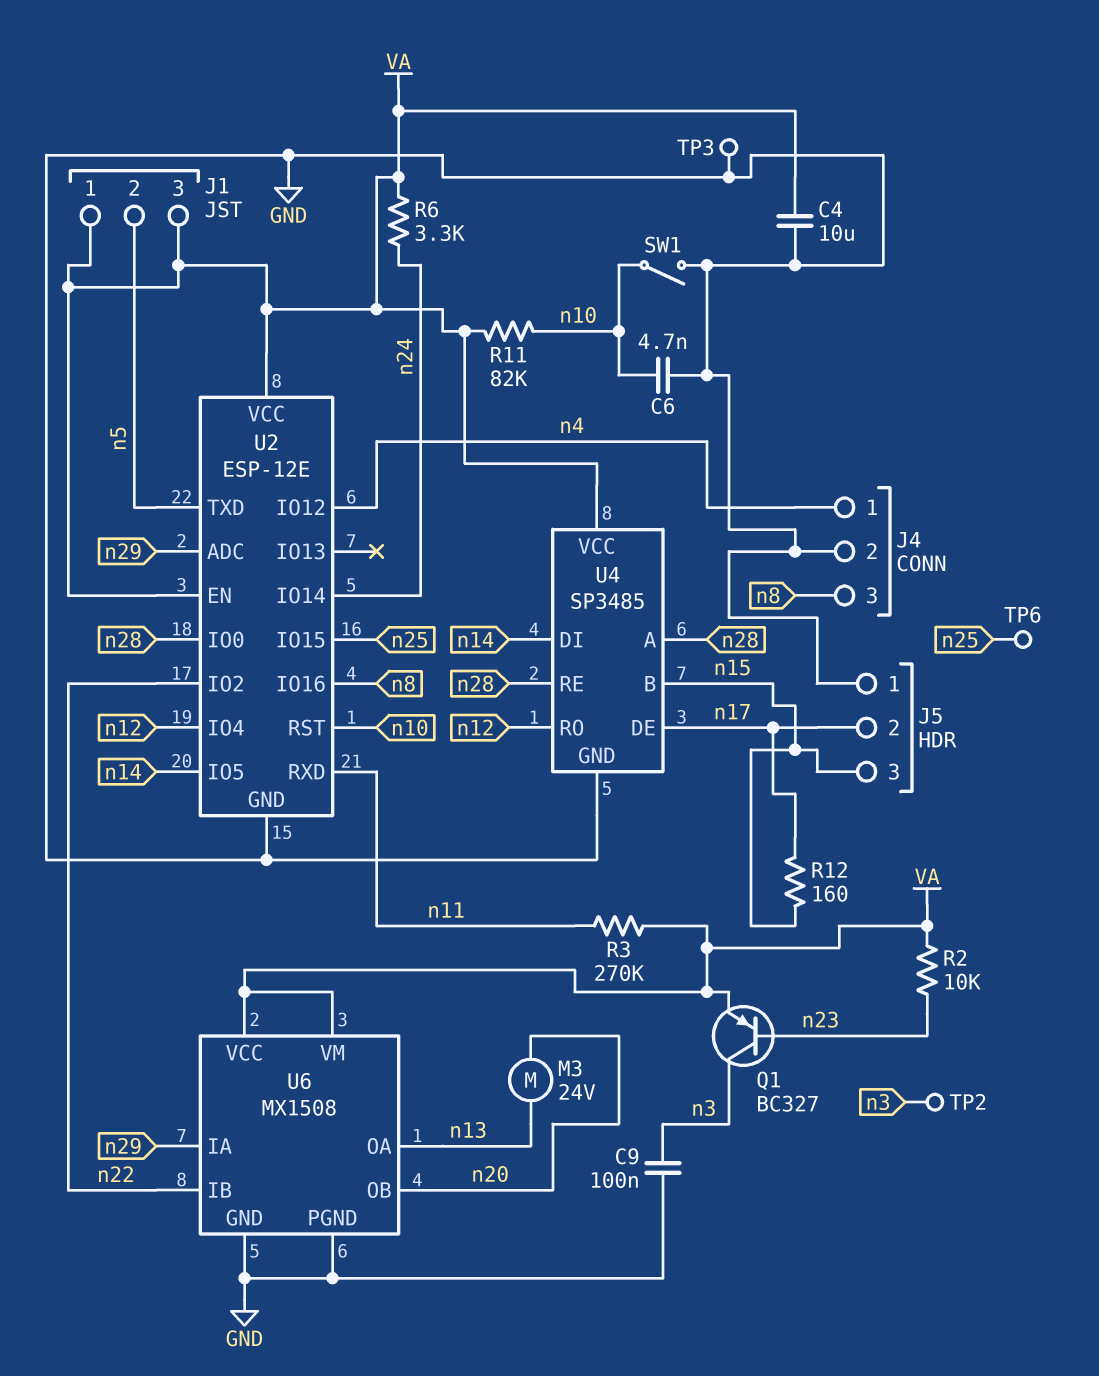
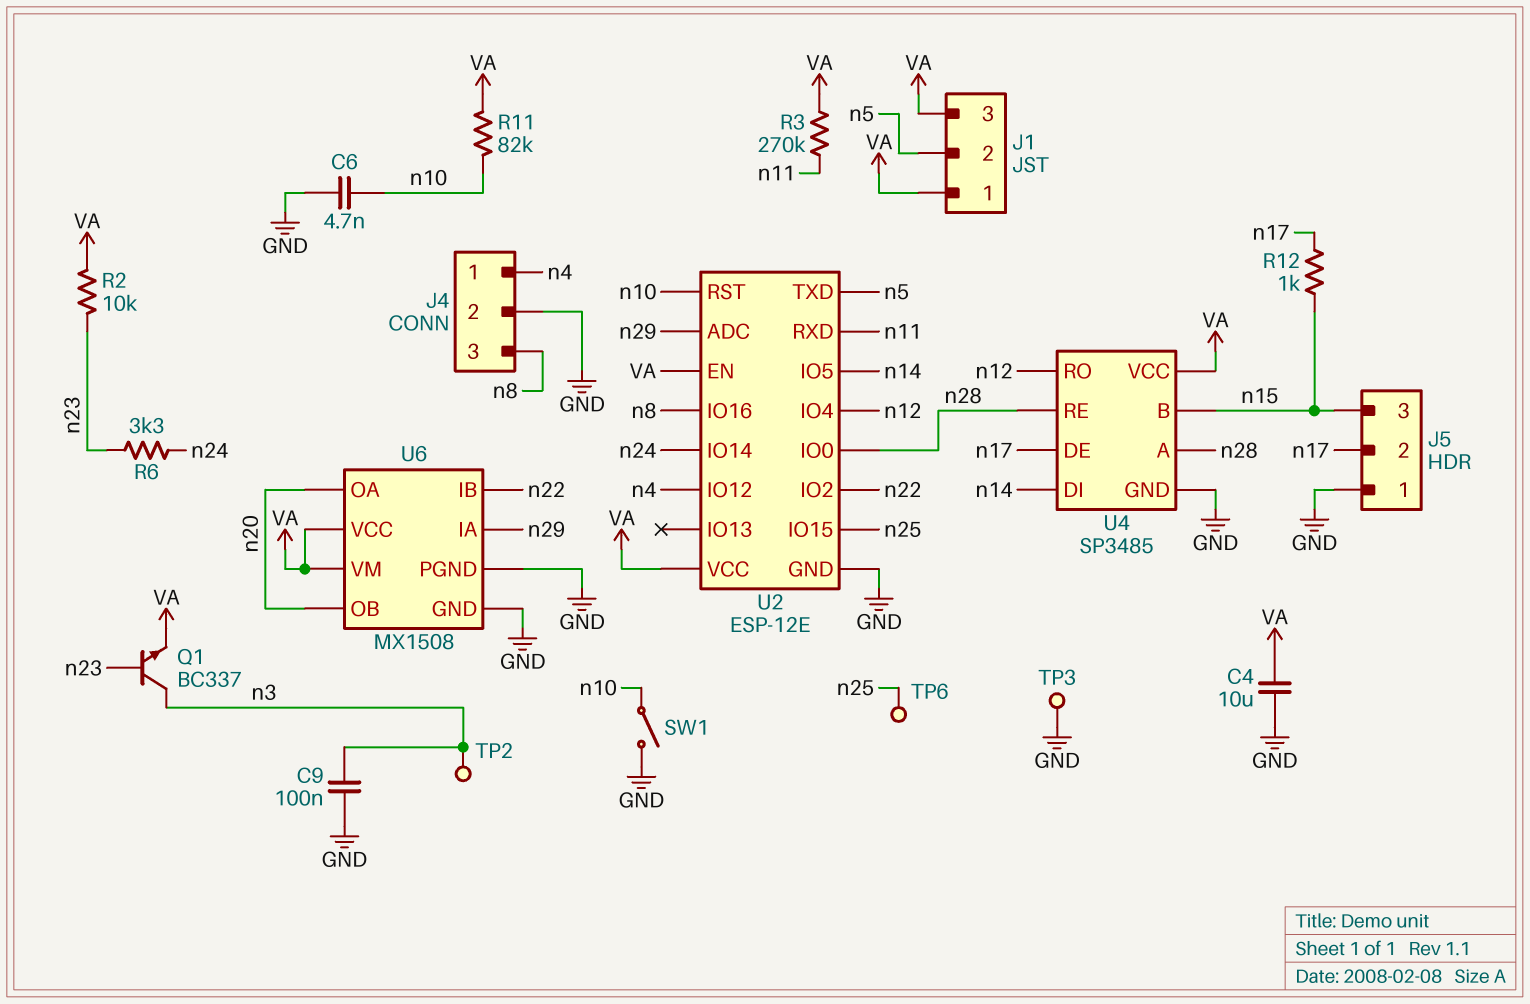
M3: motor 24V (n13, n20) -> none
Q1: PNP BC327 (B n23, C n3, E VA) -> NPN BC337 (B n23, C n3, E VA)
R6: 3.3k (VA, n24) -> 3.3k (n23, n24)
R12: 160 (n15, n17) -> 1k (n15, n17)
U6 pin OA: n13 -> n20

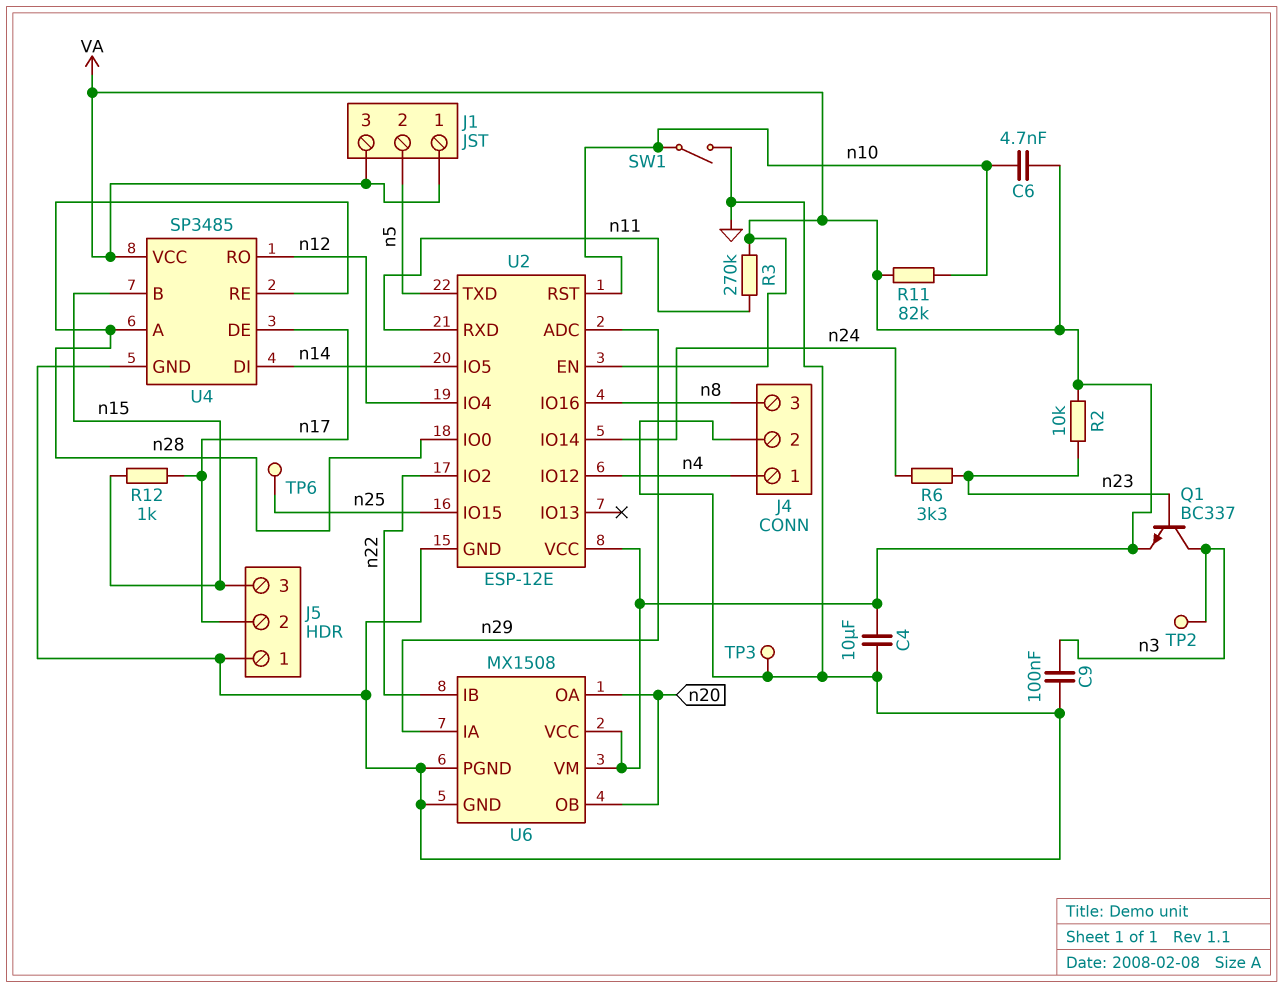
C6: 4.7nF (GND, n10) -> 4.7nF (VA, n10)

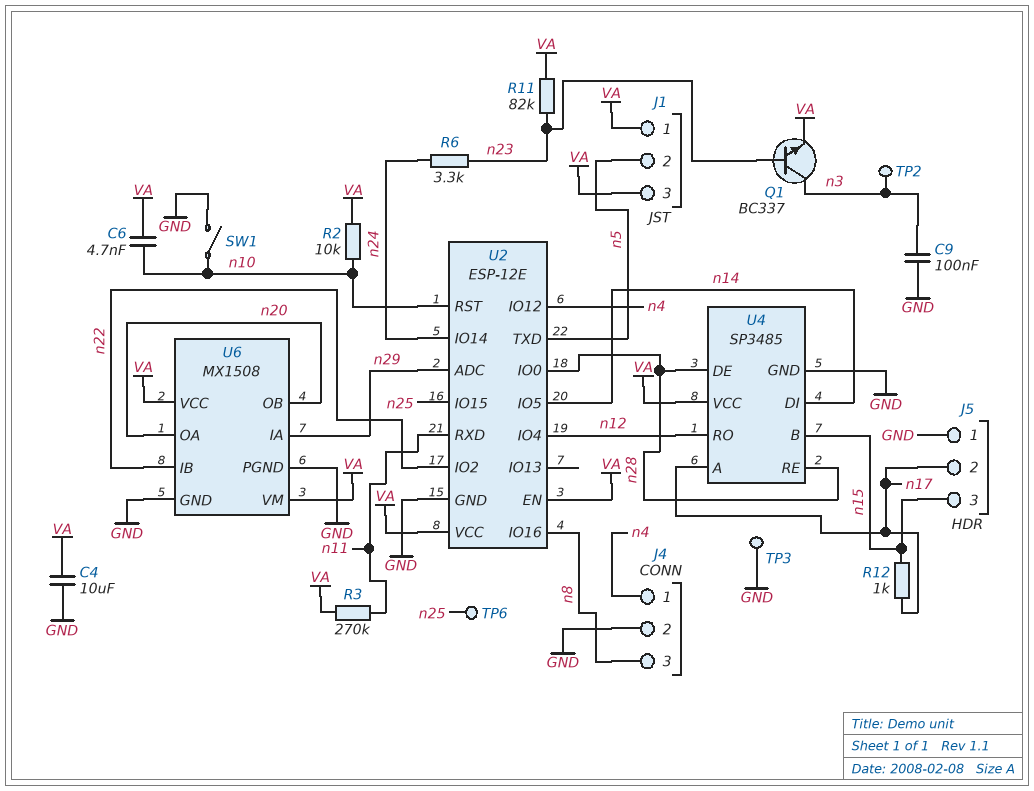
R2: 10k (VA, n23) -> 10k (VA, n10)
R11: 82k (VA, n10) -> 82k (VA, n23)
U4 pin A: n28 -> n17
U4 pin DE: n17 -> n28

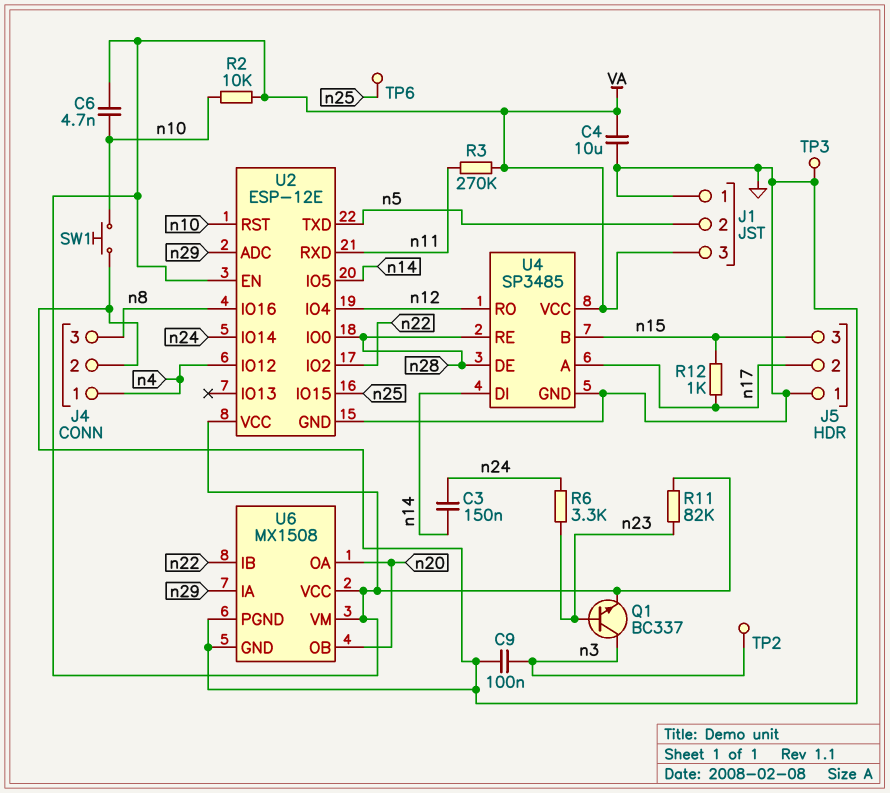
C3: none -> 150nF (n14, n24)
J1 pin 1: VA -> GND
SW1: switch (GND, n10) -> button (GND, n10)

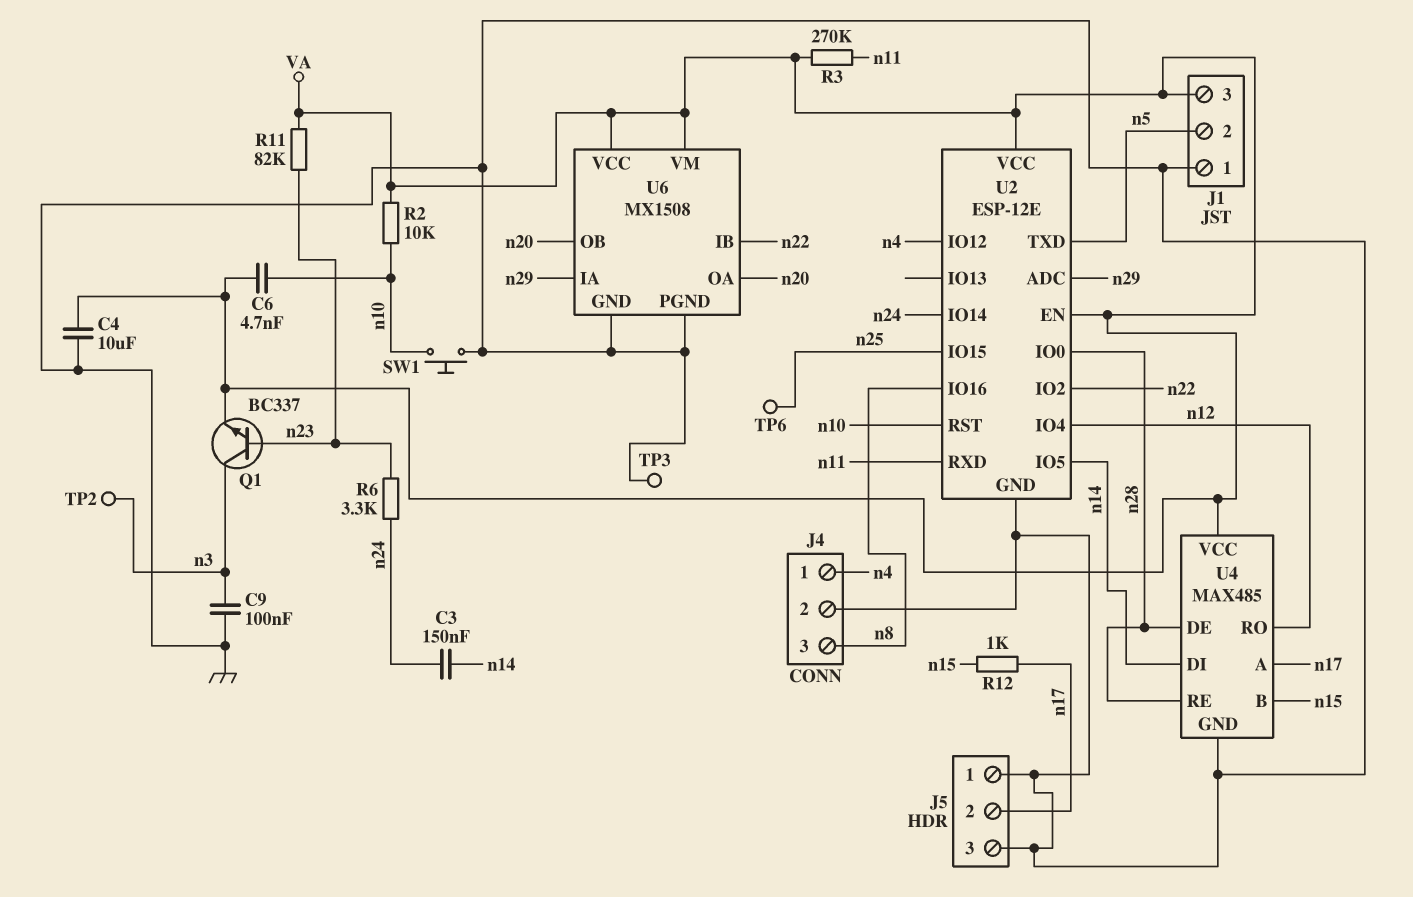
J5 pin 3: n15 -> GND
U4: SP3485 -> MAX485

